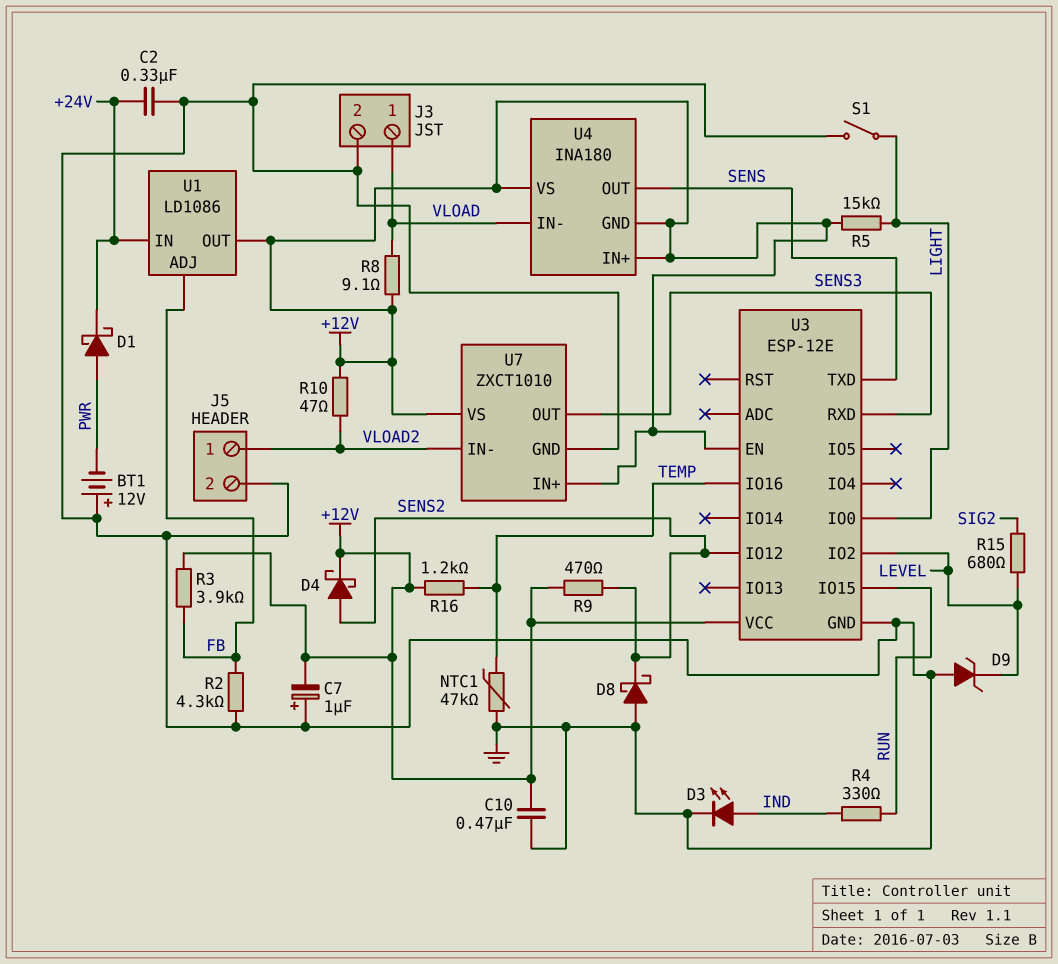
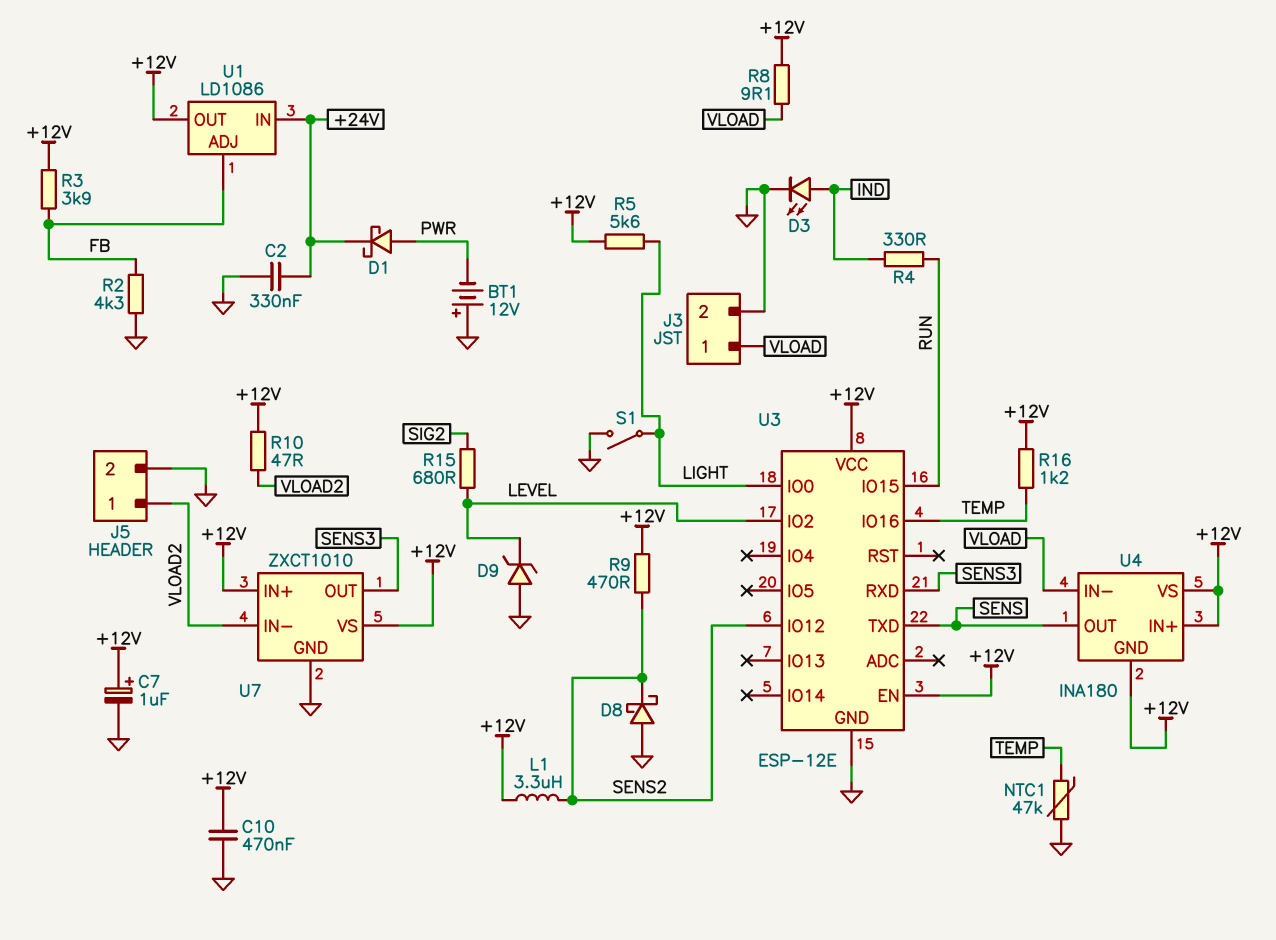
C7: 1uF (plus GND, minus +12V) -> 1uF (plus +12V, minus GND)
D4: schottky (A SENS2, K +12V) -> none
L1: none -> 3.3uH (+12V, SENS2)
R5: 15k (+12V, LIGHT) -> 5.6k (+12V, LIGHT)

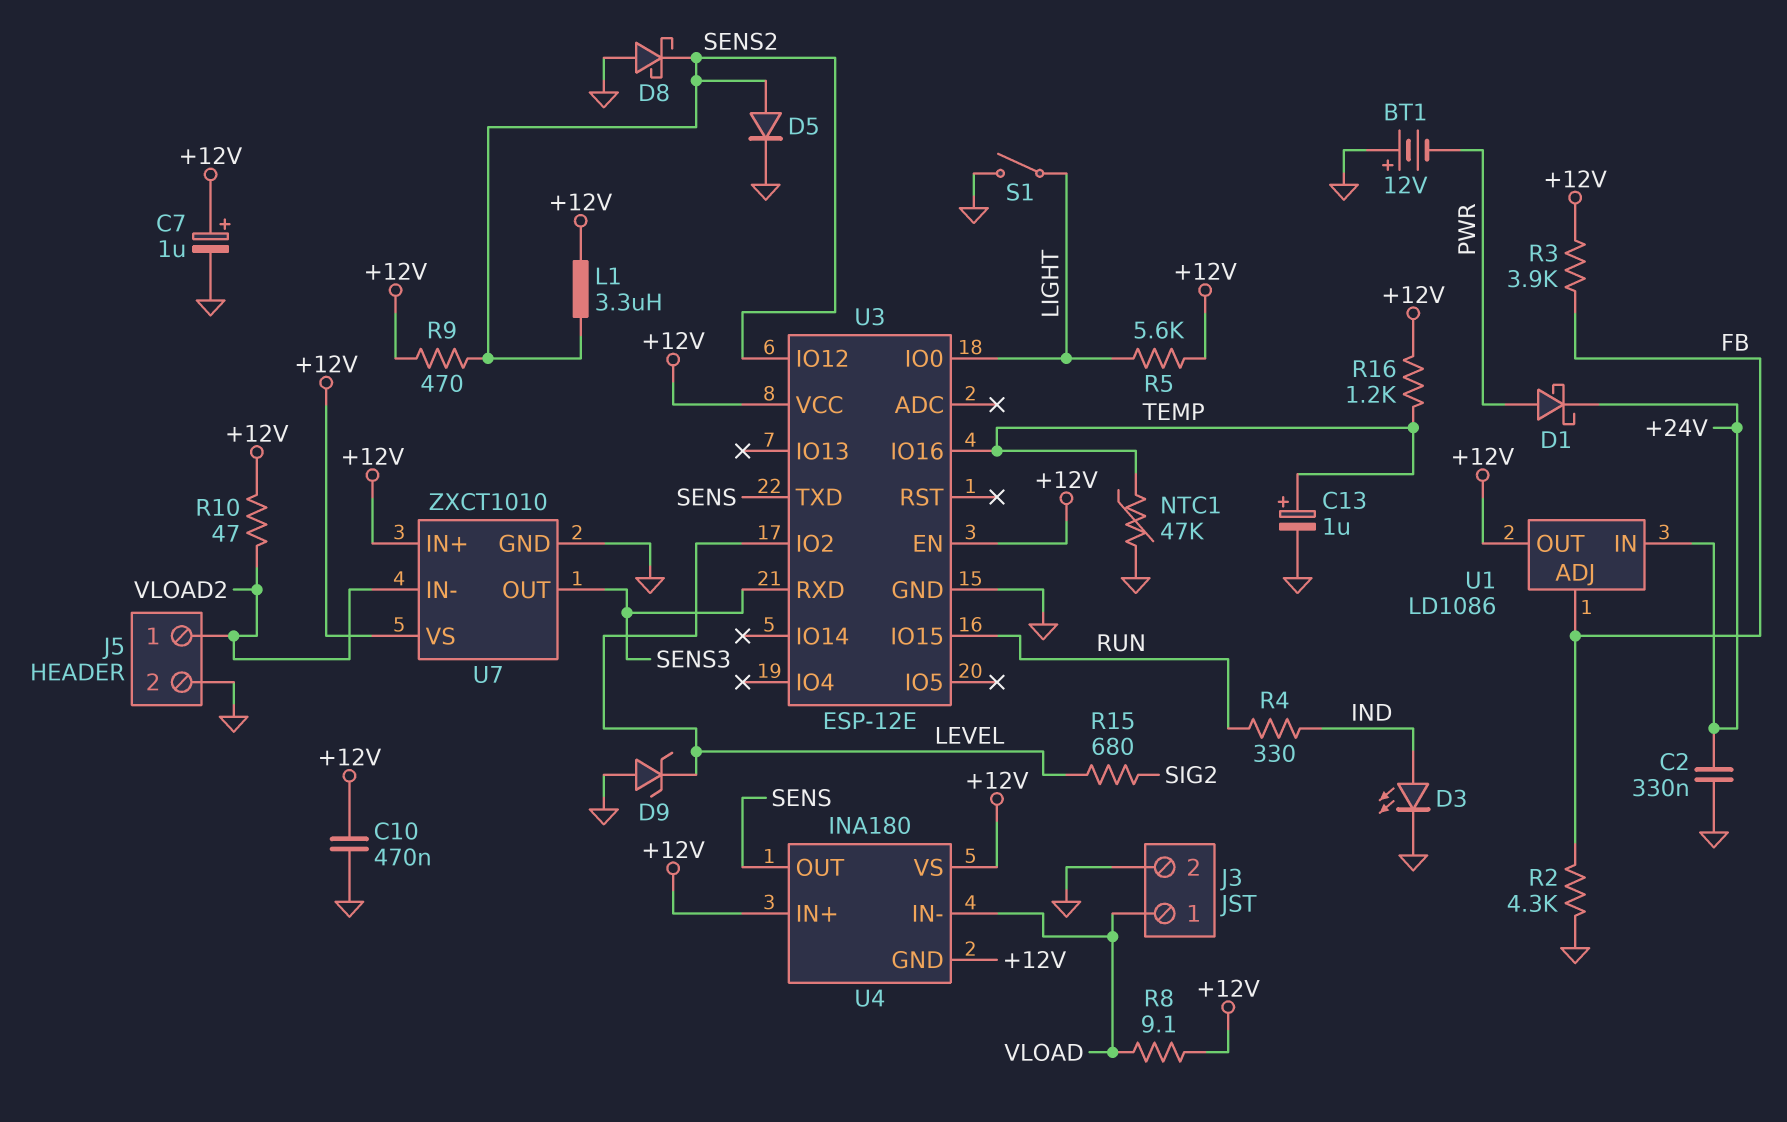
C13: none -> 1uF (plus TEMP, minus GND)
D5: none -> diode (A SENS2, K GND)

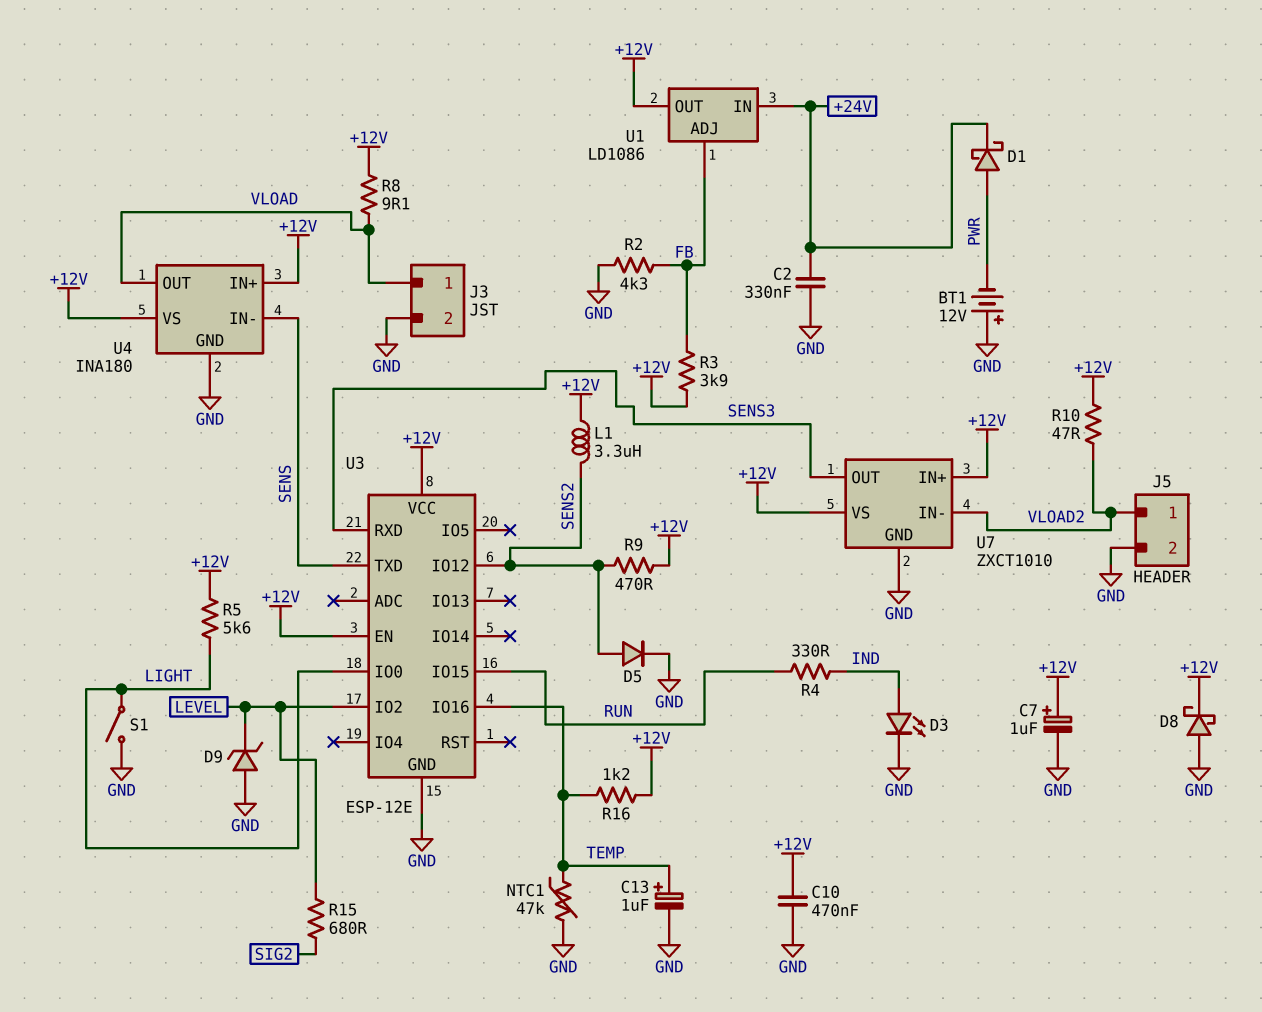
D8: schottky (A GND, K SENS2) -> schottky (A GND, K +12V)
U4 pin GND: +12V -> GND
U4 pin IN-: VLOAD -> SENS
U4 pin OUT: SENS -> VLOAD

